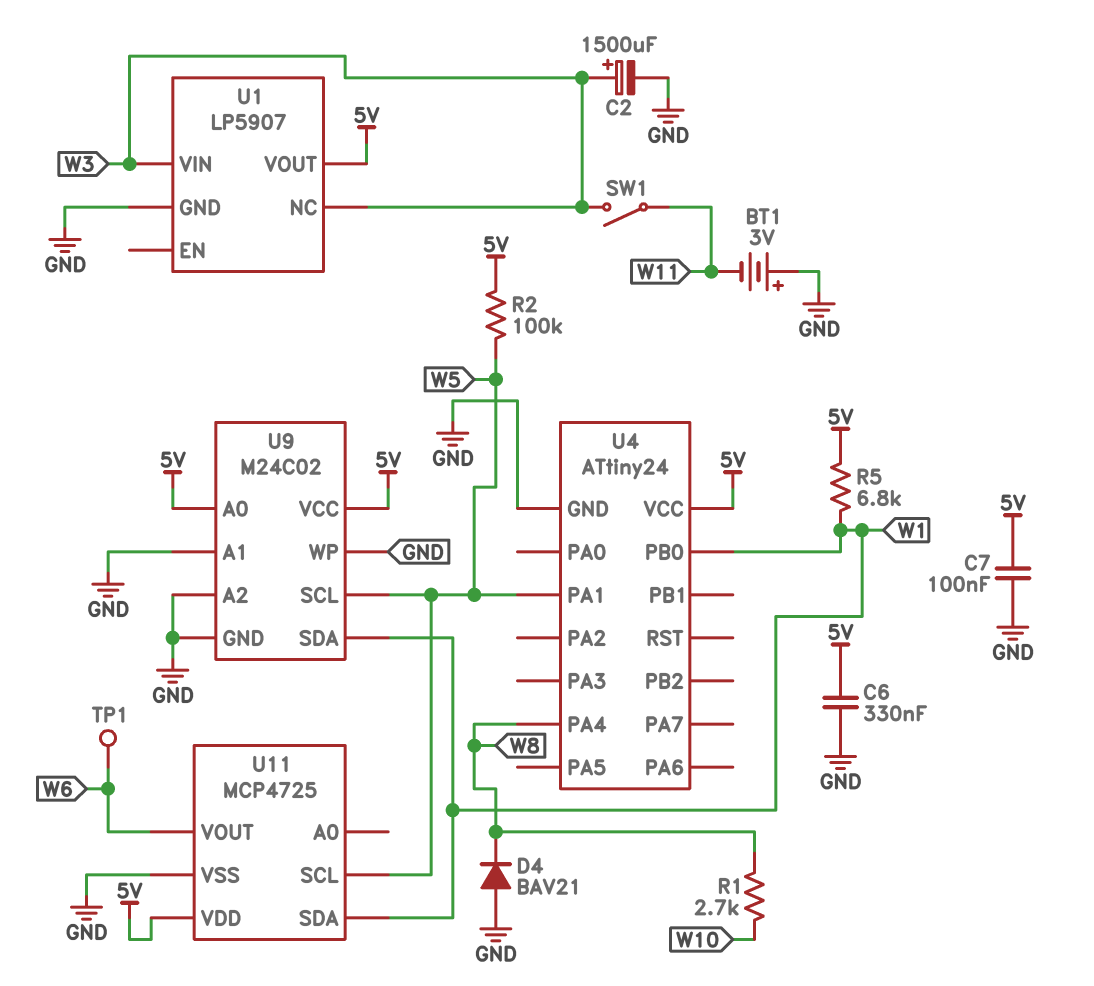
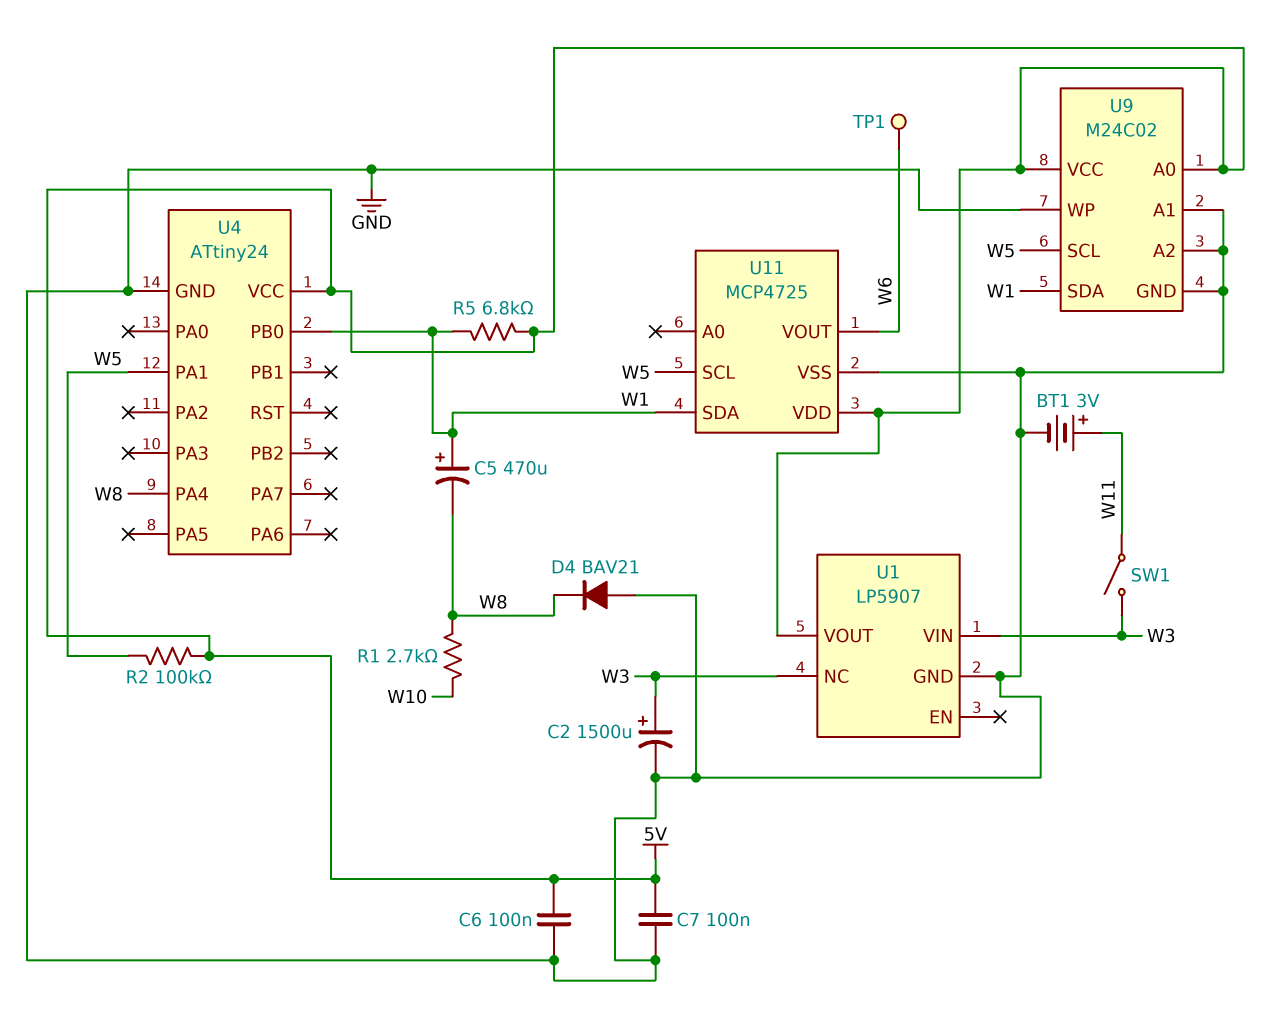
BT1: 3V (plus GND, minus W11) -> 3V (plus W11, minus GND)
C5: none -> 470uF (plus W1, minus W8)
C6: 330nF (5V, GND) -> 100nF (5V, GND)

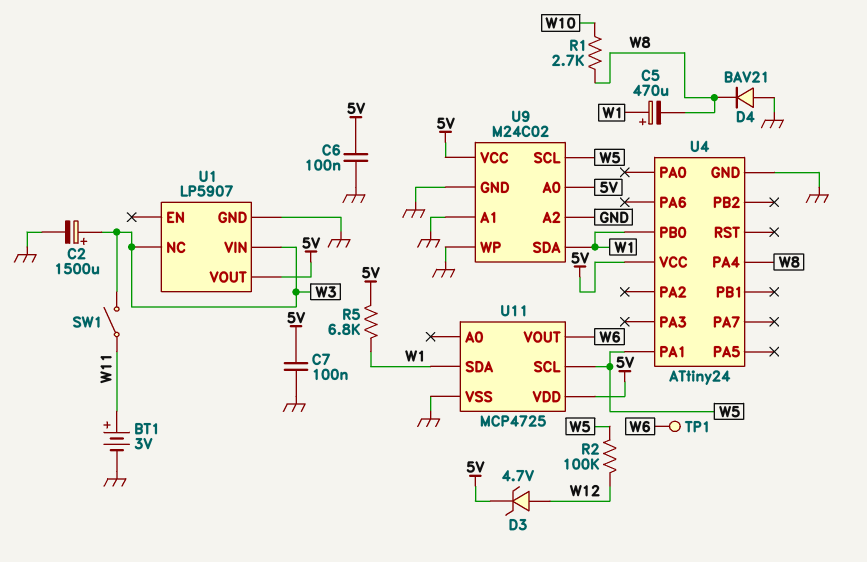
D3: none -> zener 4.7V (A W12, K 5V)
R2: 100k (5V, W5) -> 100k (W5, W12)

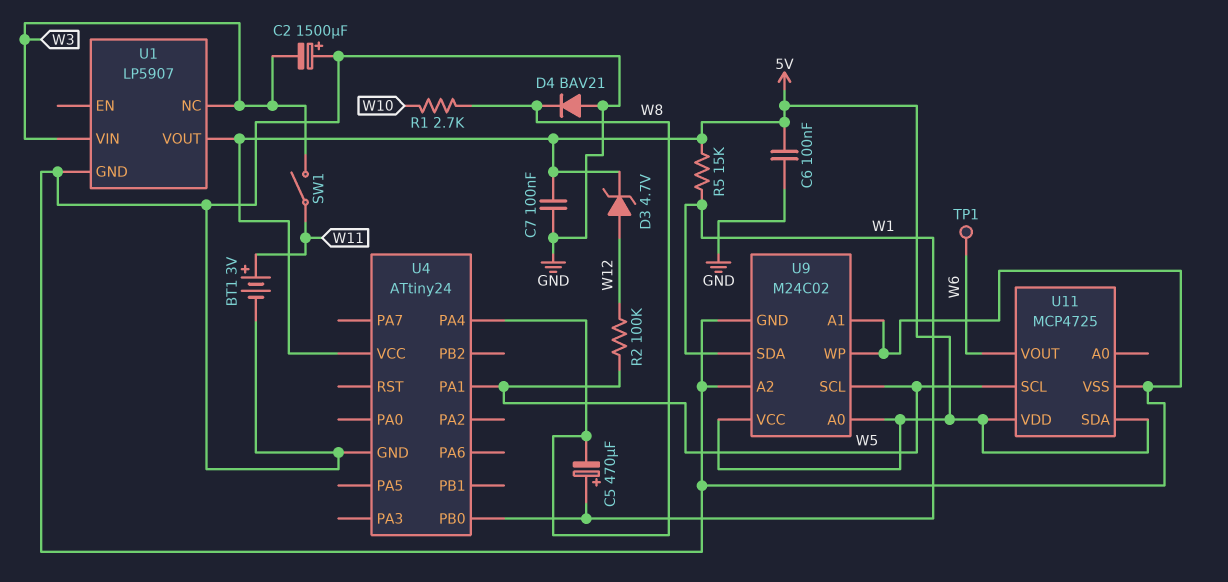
C2: 1500uF (plus W3, minus GND) -> 1500uF (plus GND, minus W3)
R5: 6.8k (5V, W1) -> 15k (5V, W1)
U11 pin SDA: W1 -> 5V

